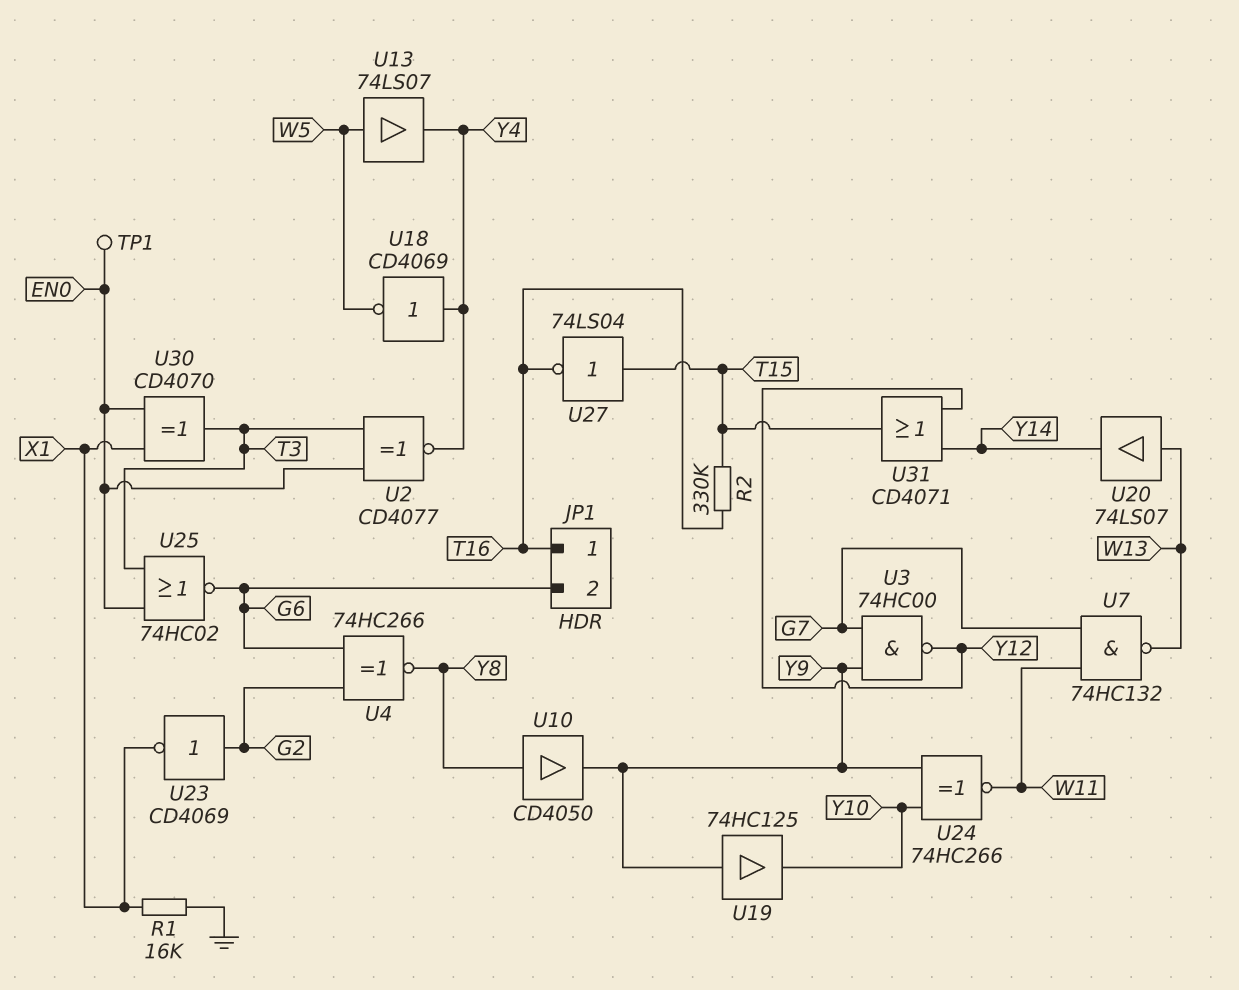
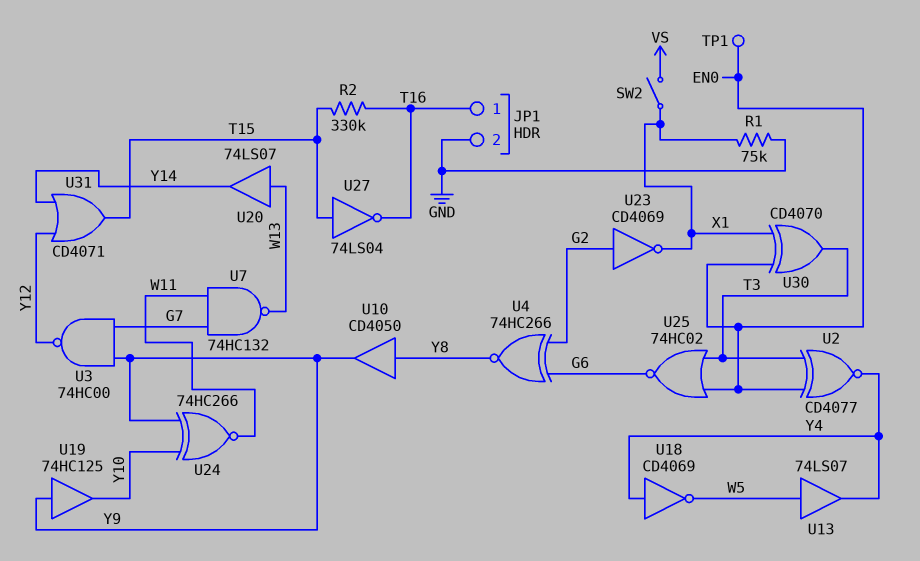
JP1 pin 2: G6 -> GND
R1: 16k (GND, X1) -> 75k (GND, X1)
SW2: none -> switch (VS, X1)

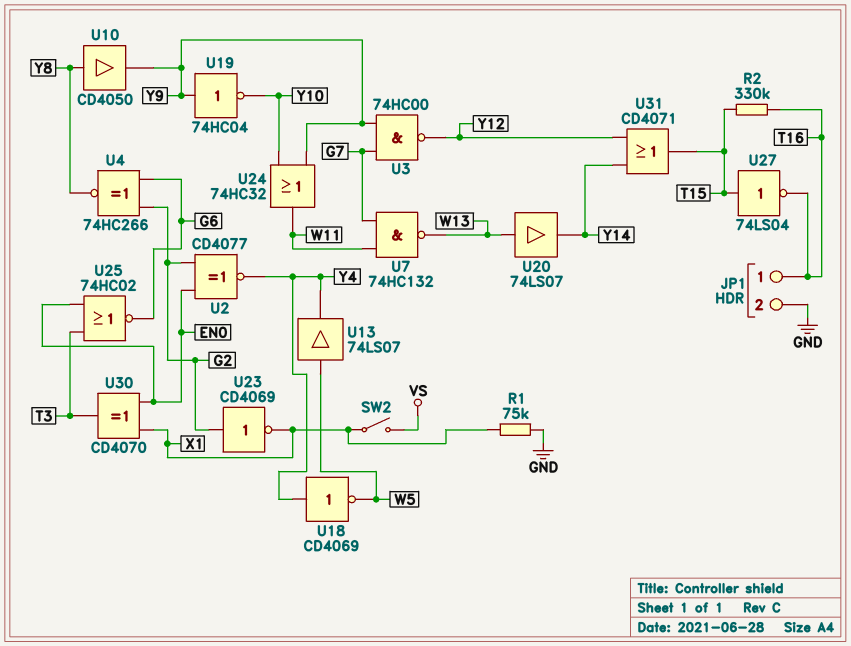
TP1: test point (EN0) -> none
U2: XNOR CD4077 (in EN0, in T3, out Y4) -> XNOR CD4077 (in EN0, in G2, out Y4)
U19: buffer 74HC125 (in Y9, out Y10) -> NOT 74HC04 (in Y9, out Y10)
U24: XNOR 74HC266 (in Y9, in Y10, out W11) -> OR 74HC32 (in Y9, in Y10, out W11)

